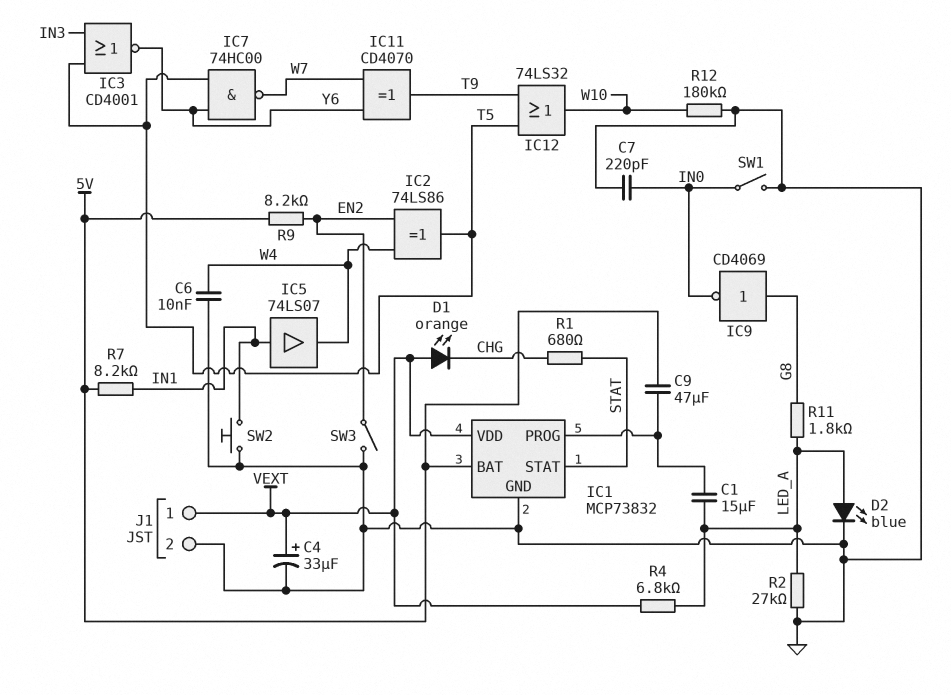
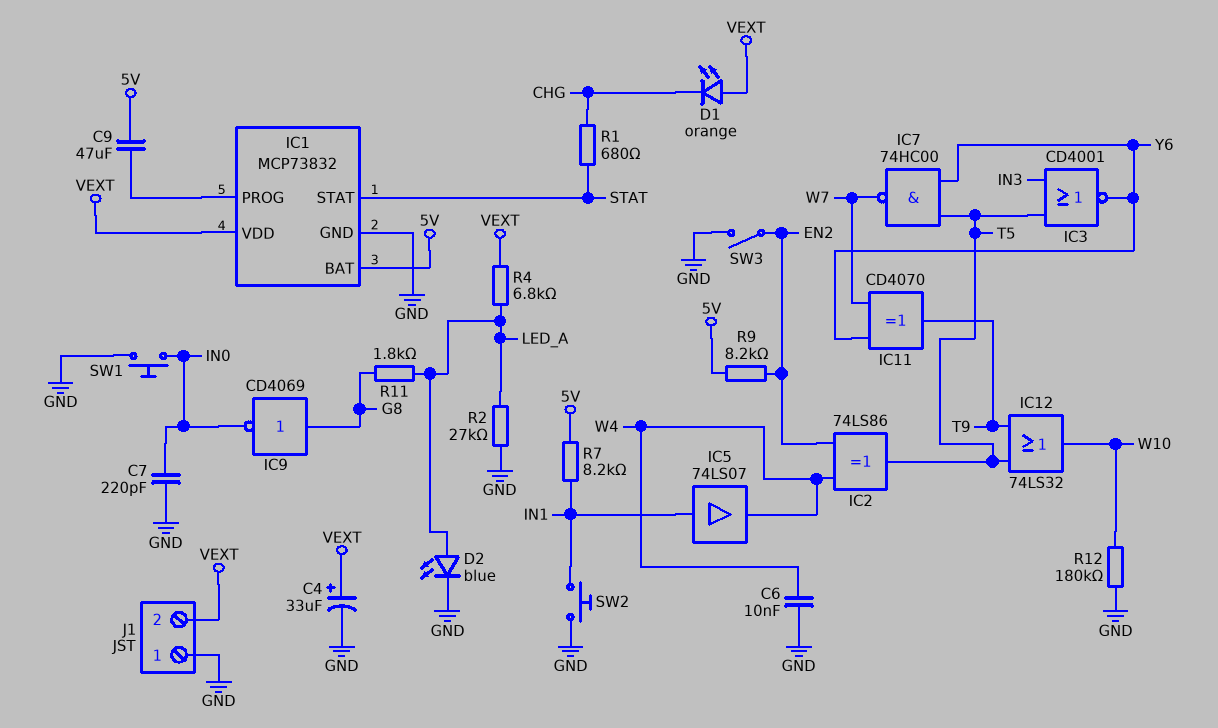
C1: 15uF (IC1/PROG, LED_A) -> none
J1 pin 1: VEXT -> GND
J1 pin 2: GND -> VEXT
SW1: switch (GND, IN0) -> button (GND, IN0)

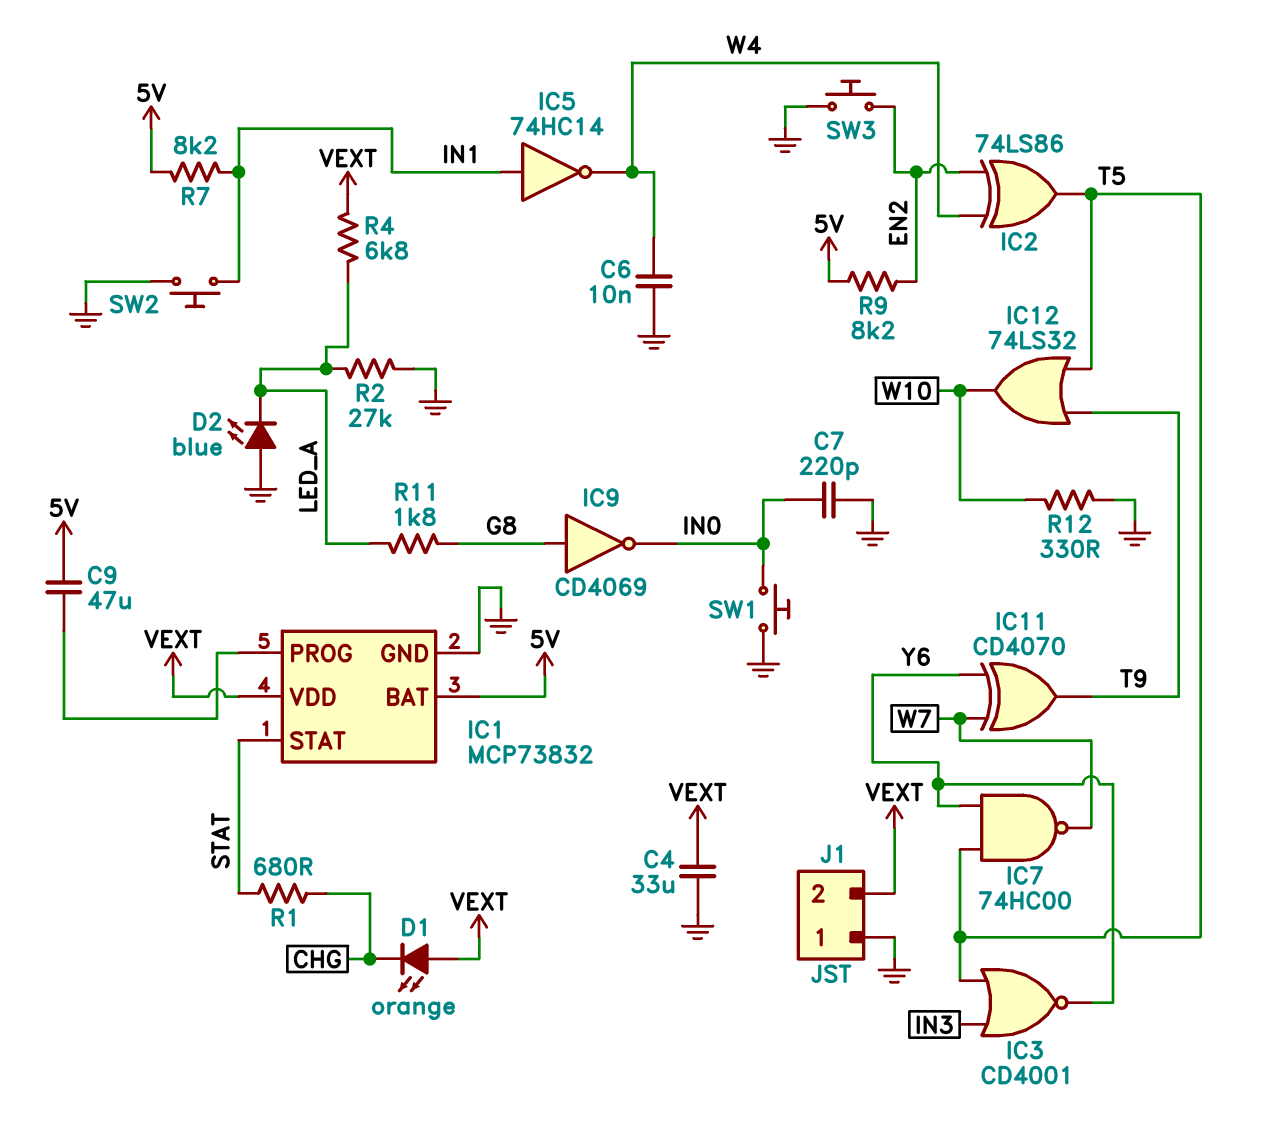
C4: 33uF (plus VEXT, minus GND) -> 33uF (GND, VEXT)
D2: LED blue (A LED_A, K GND) -> LED blue (A GND, K LED_A)
IC5: buffer 74LS07 (in IN1, out W4) -> NOT 74HC14 (in IN1, out W4)
R12: 180k (GND, W10) -> 330 (GND, W10)
SW3: switch (EN2, GND) -> button (EN2, GND)

